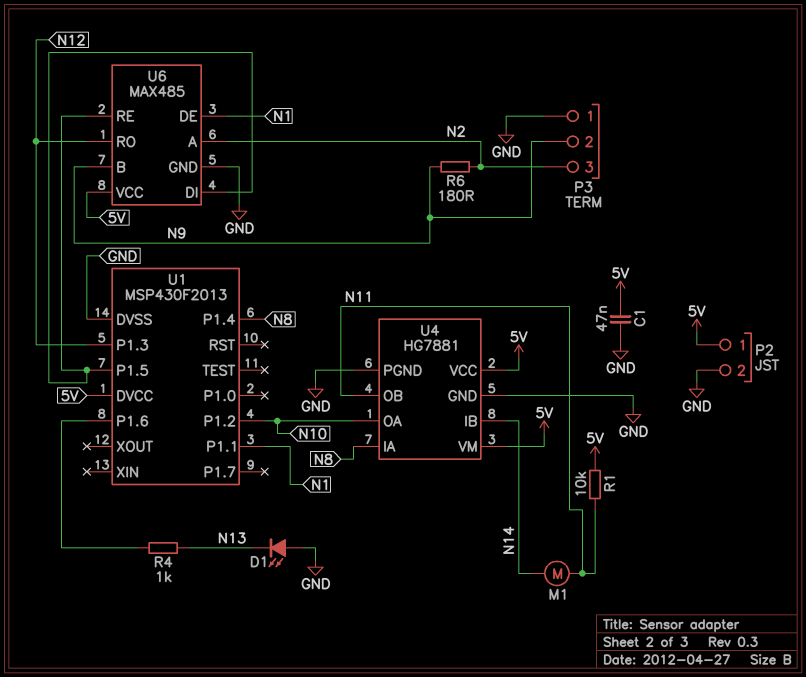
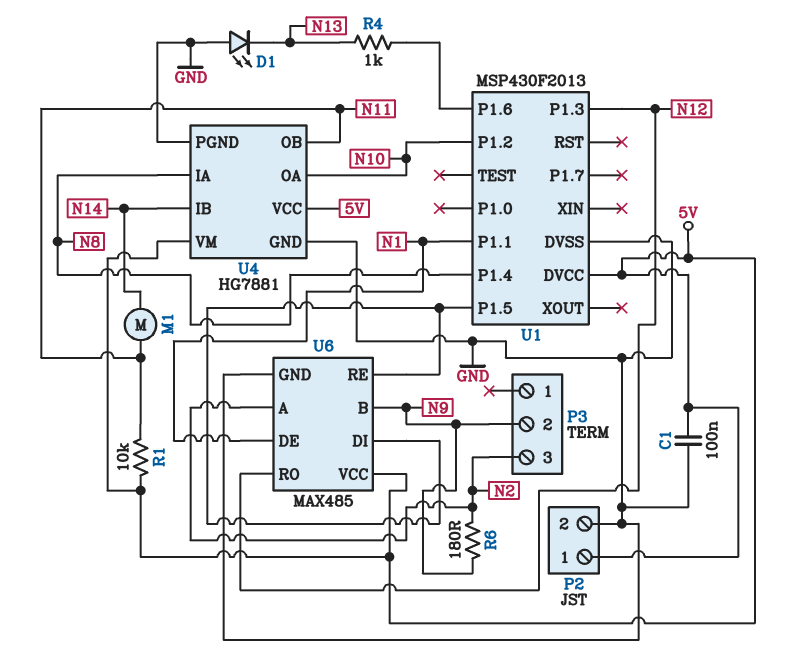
C1: 47nF (5V, GND) -> 100nF (5V, GND)
P3 pin 1: GND -> none

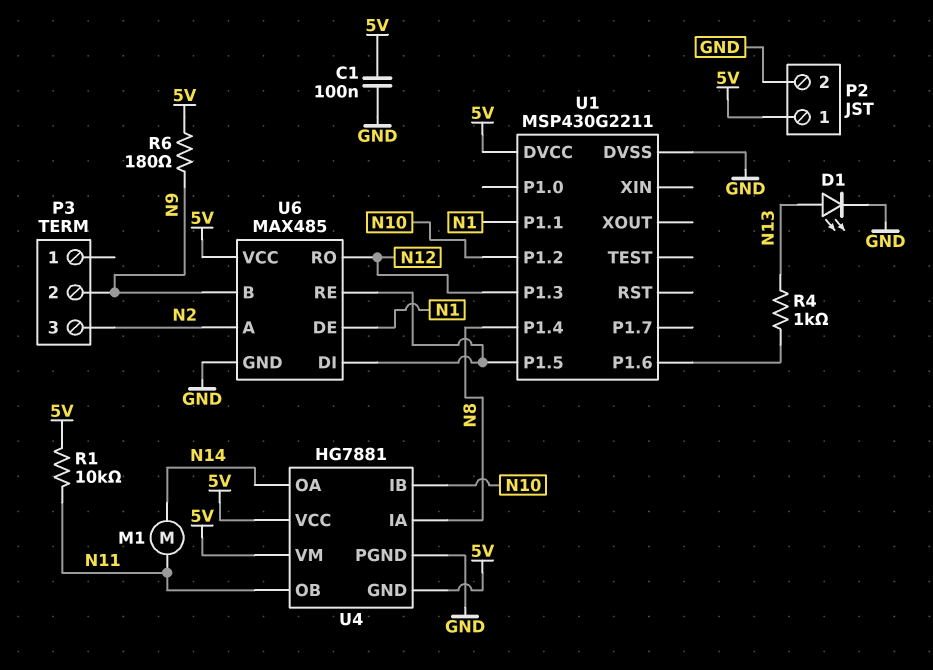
D1: LED (A GND, K N13) -> LED (A N13, K GND)
R6: 180 (N2, N9) -> 180 (5V, N9)
U1: MSP430F2013 -> MSP430G2211
U4 pin GND: GND -> 5V
U4 pin IB: N14 -> N10
U4 pin OA: N10 -> N14

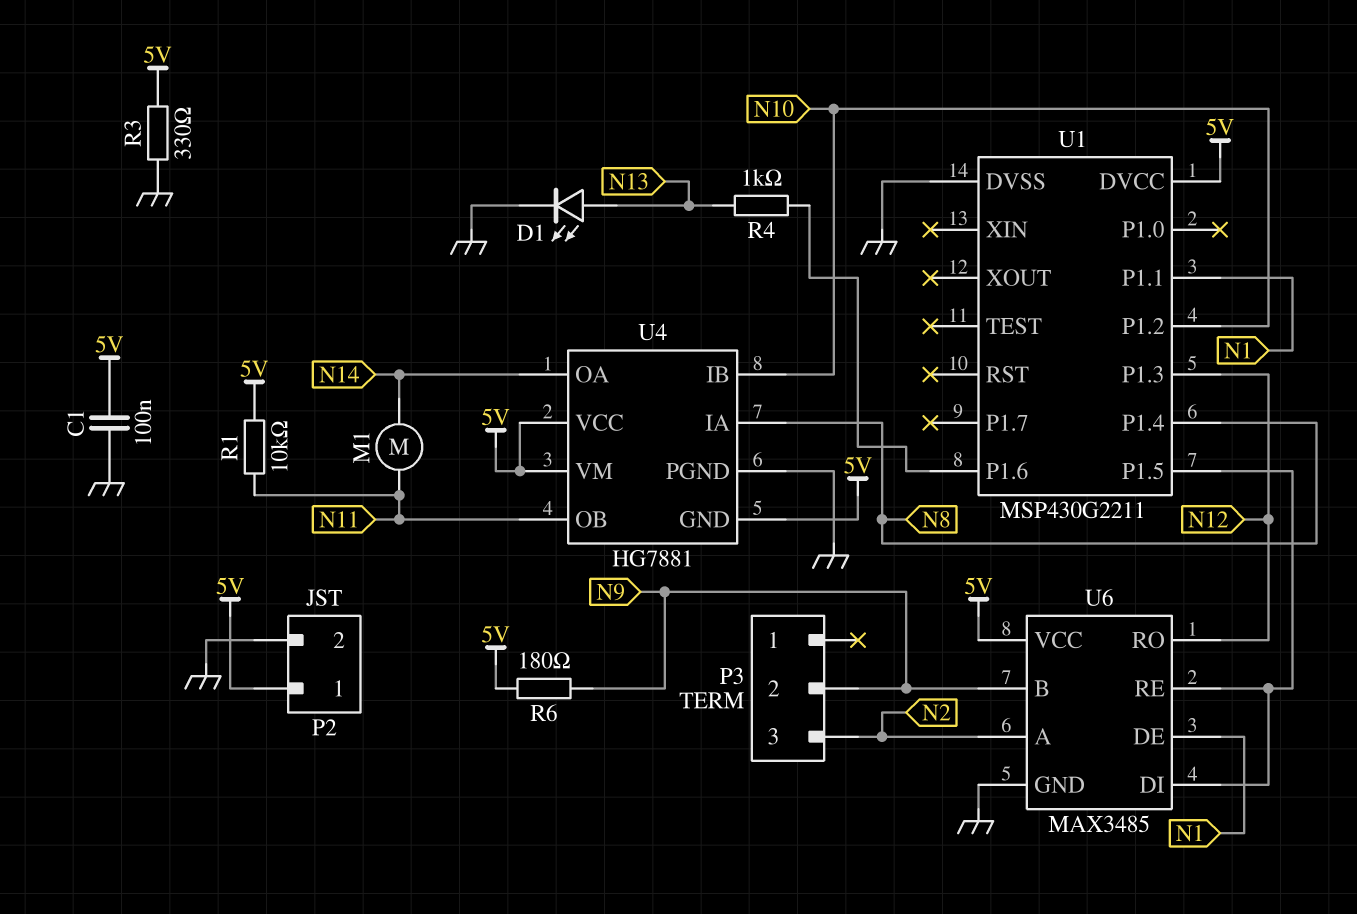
R3: none -> 330 (5V, GND)
U6: MAX485 -> MAX3485

